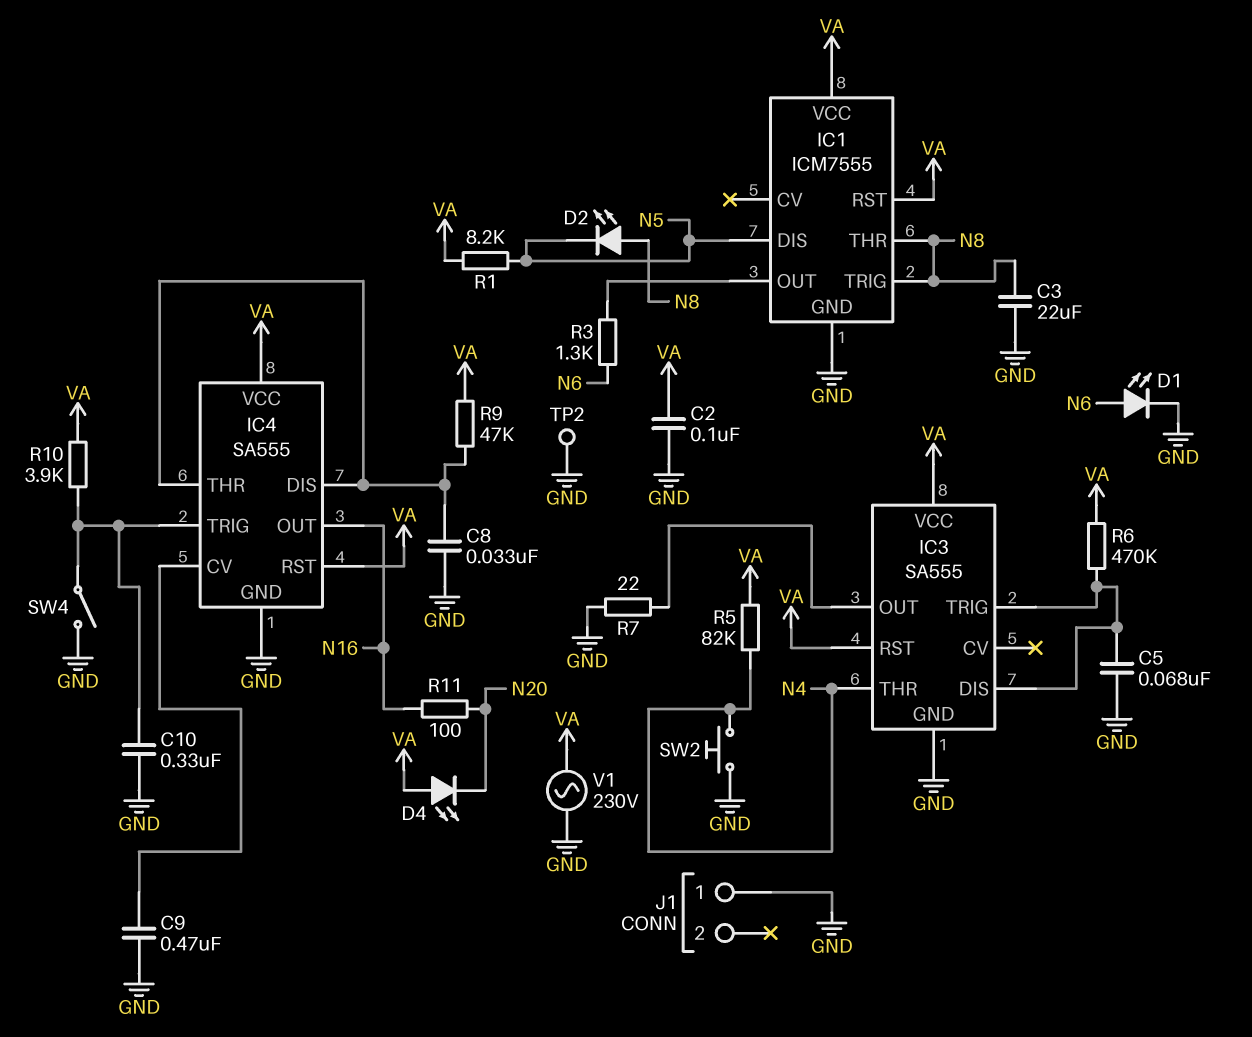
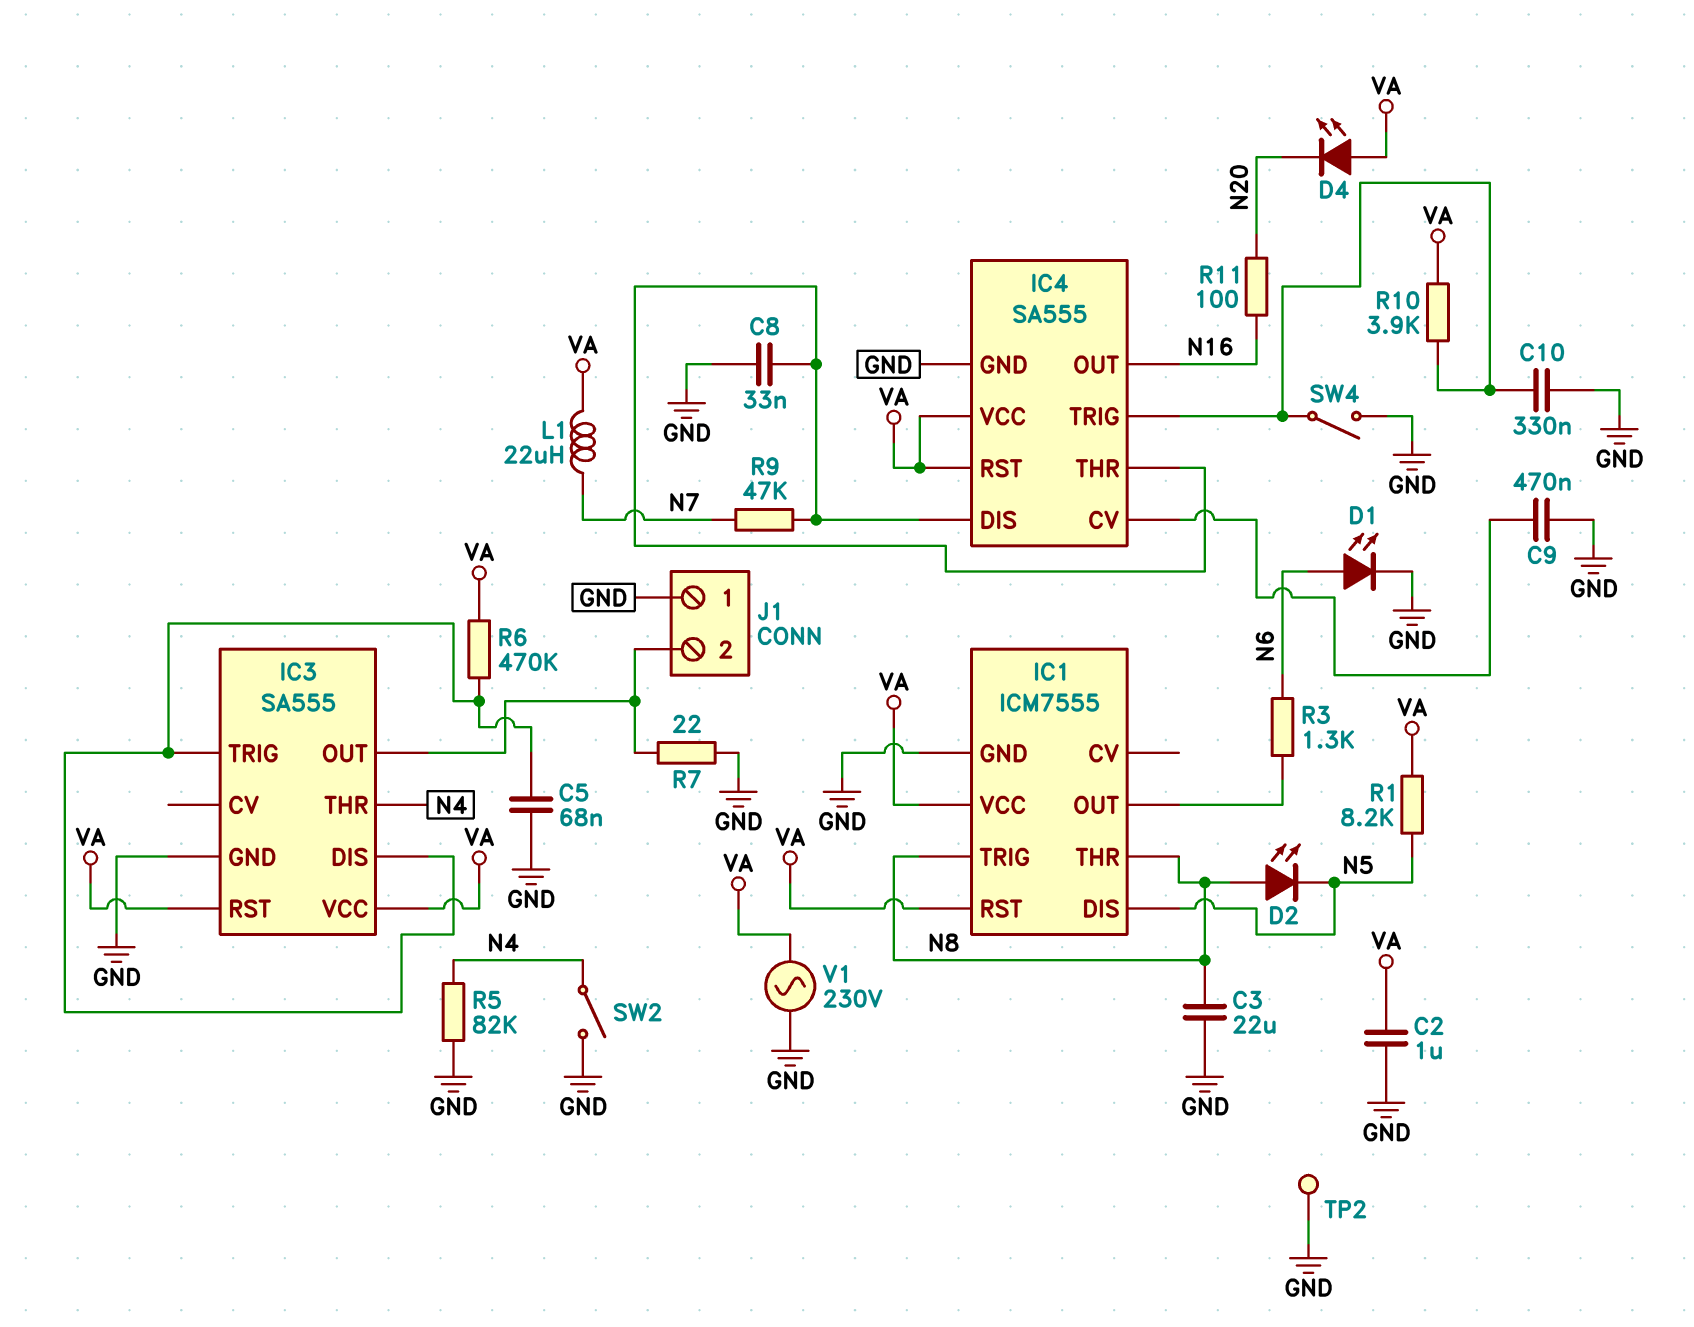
C2: 100nF (GND, VA) -> 1uF (GND, VA)
J1 pin 2: none -> IC3/OUT
L1: none -> 22uH (N7, VA)
R5: 82k (N4, VA) -> 82k (GND, N4)
R9: 47k (IC4/DIS, VA) -> 47k (IC4/DIS, N7)
SW2: button (GND, N4) -> switch (GND, N4)

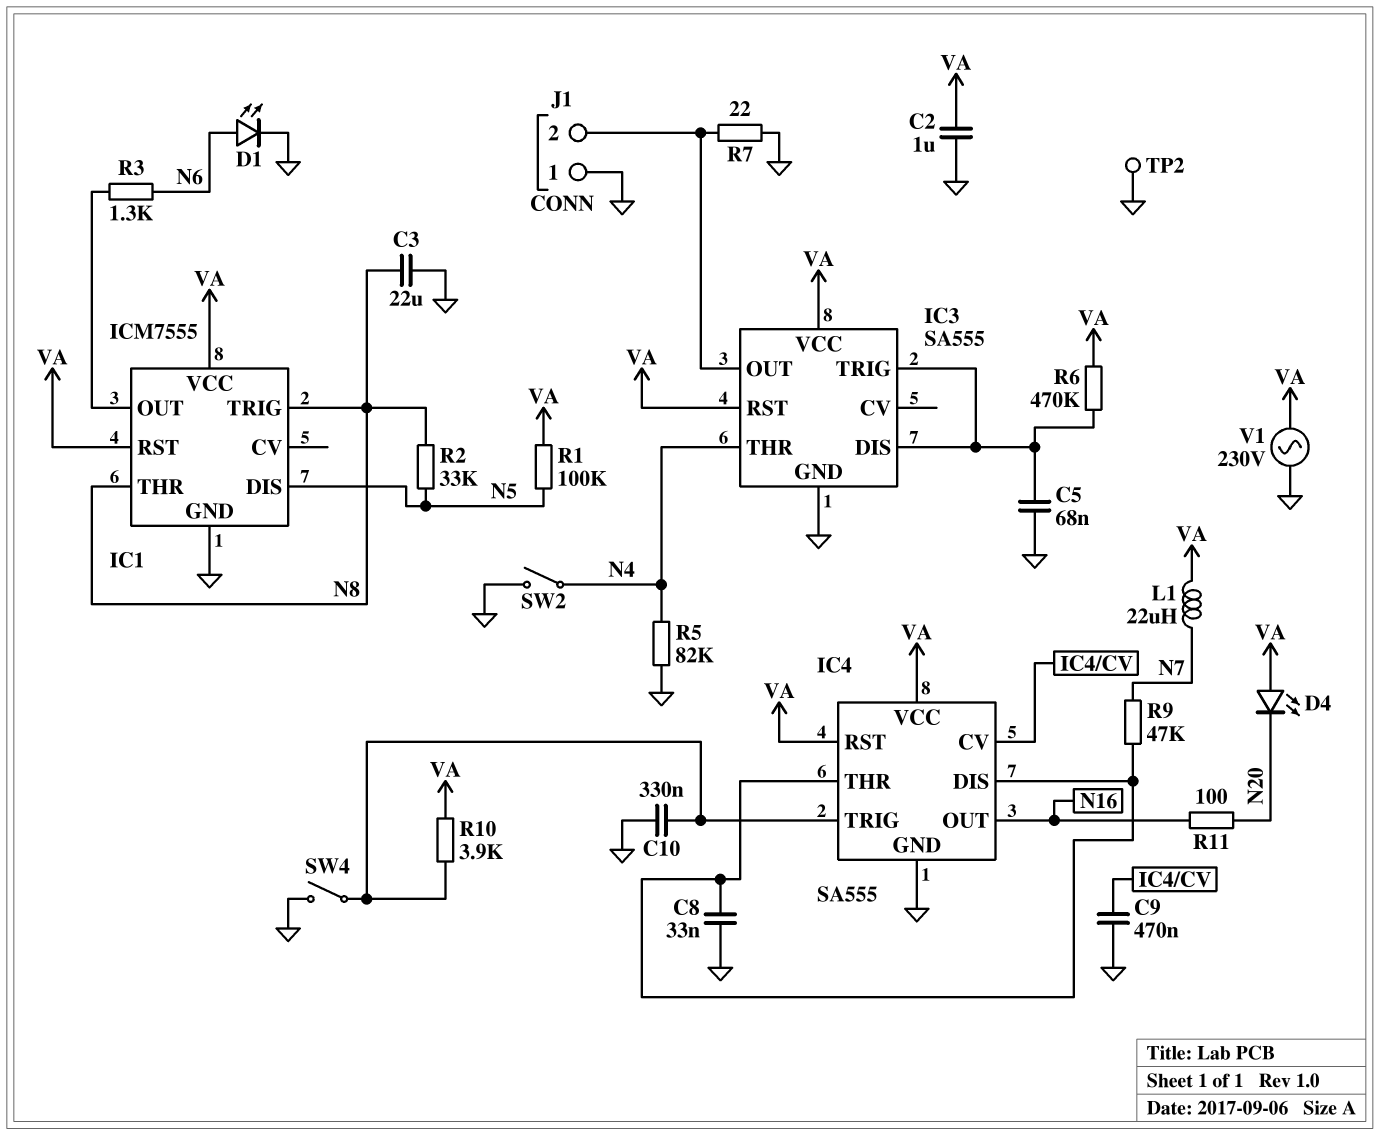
D2: LED (A N8, K N5) -> none
R1: 8.2k (N5, VA) -> 100k (N5, VA)
R2: none -> 33k (N5, N8)

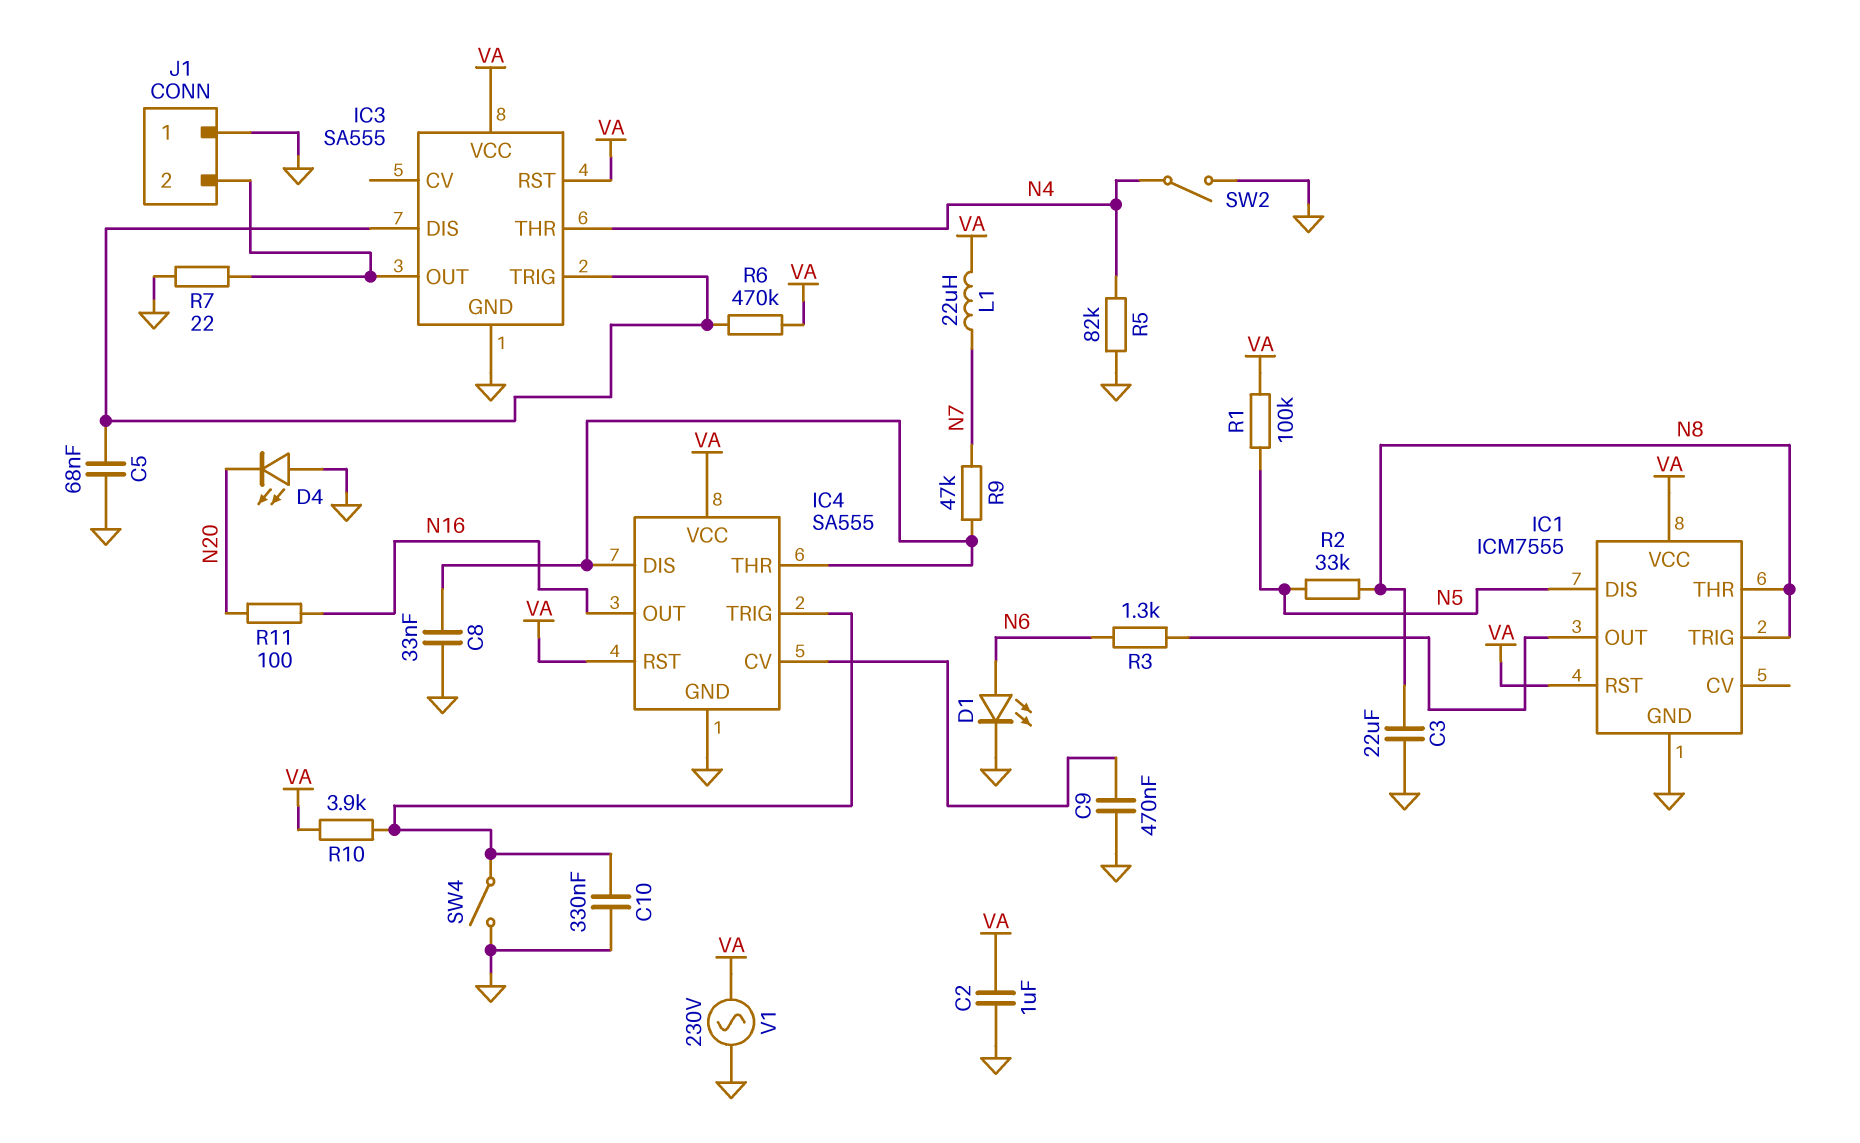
D4: LED (A VA, K N20) -> LED (A GND, K N20)
TP2: test point (GND) -> none

